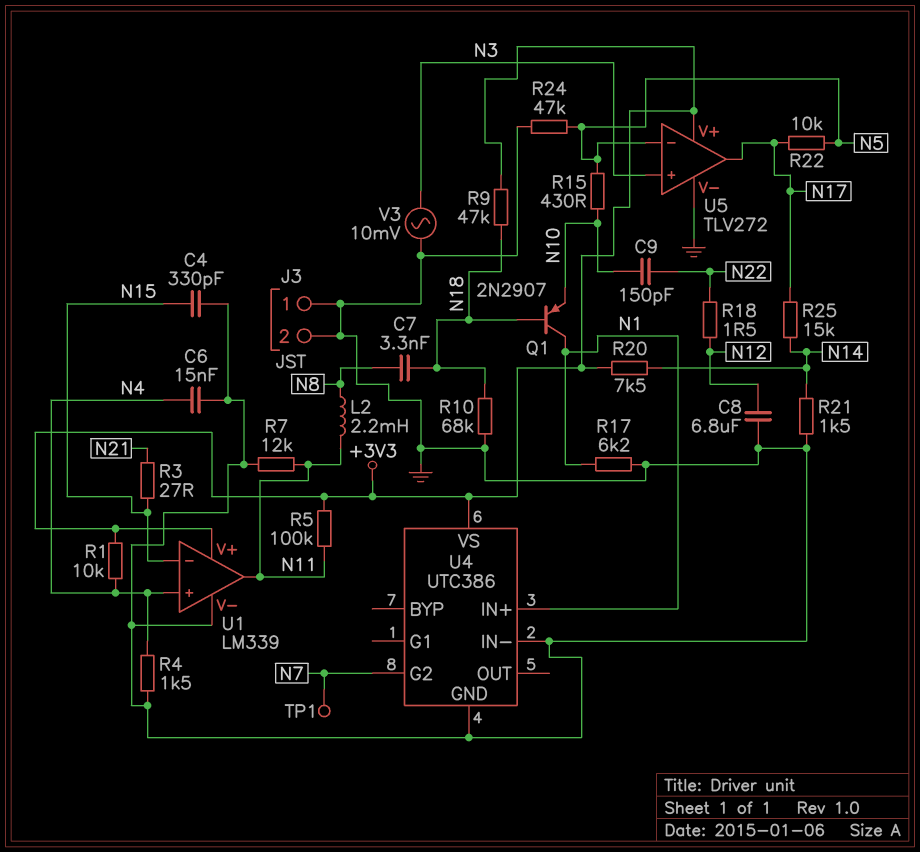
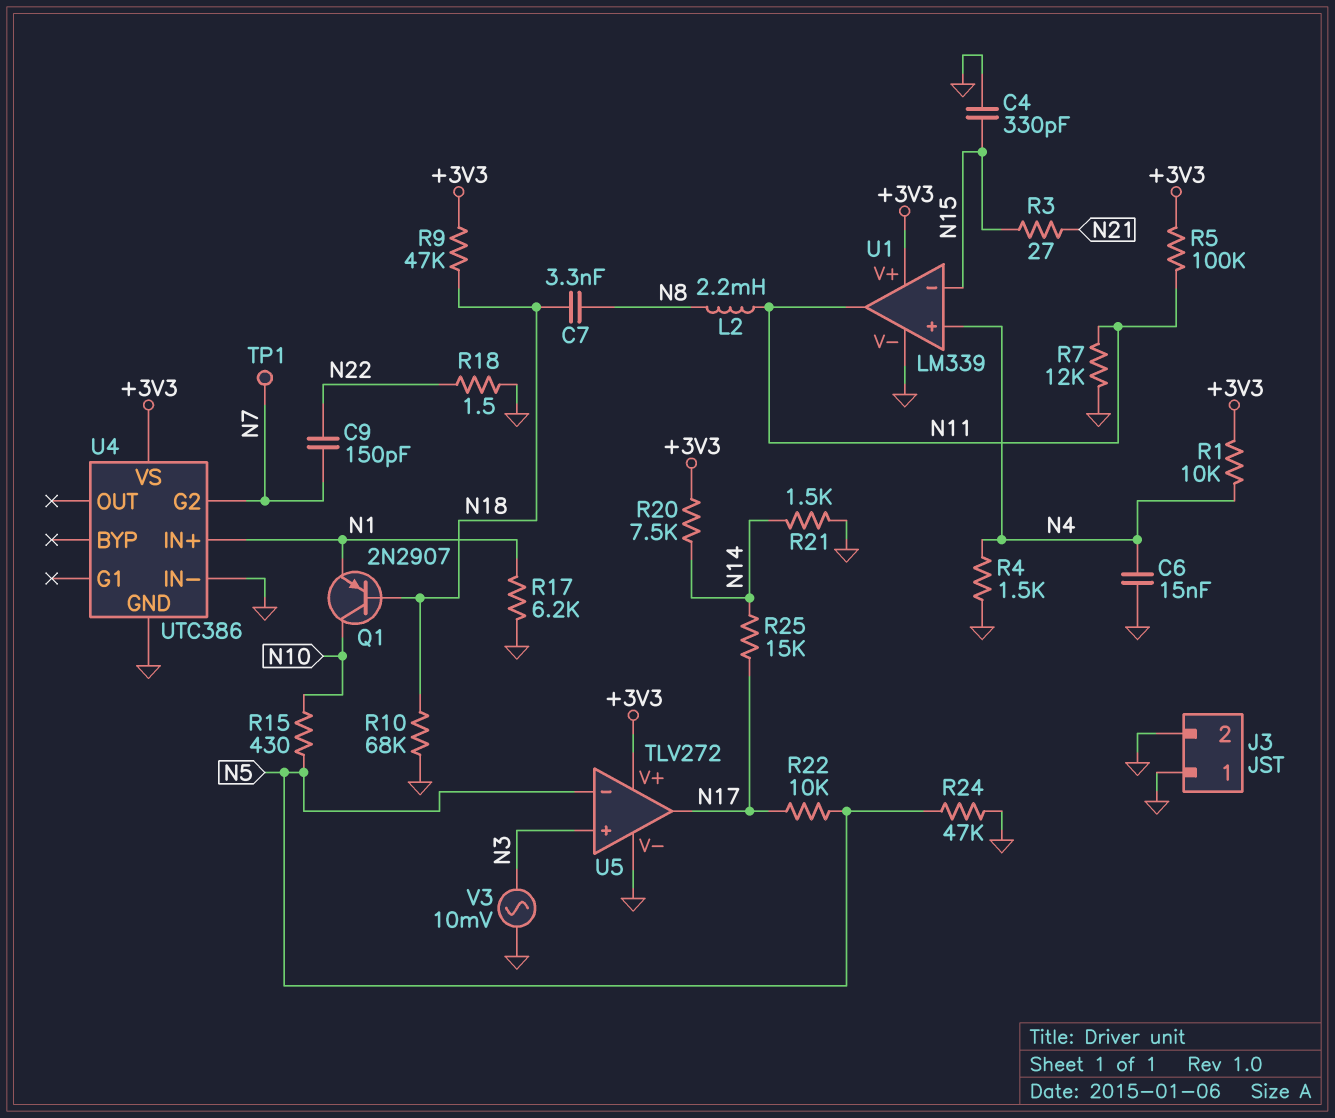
C8: 6.8uF (GND, N12) -> none
C9: 150pF (N10, N22) -> 150pF (N7, N22)
Q1: PNP 2N2907 (B N18, C N1, E N10) -> PNP 2N2907 (B N18, C N10, E N1)
R18: 1.5 (N12, N22) -> 1.5 (GND, N22)

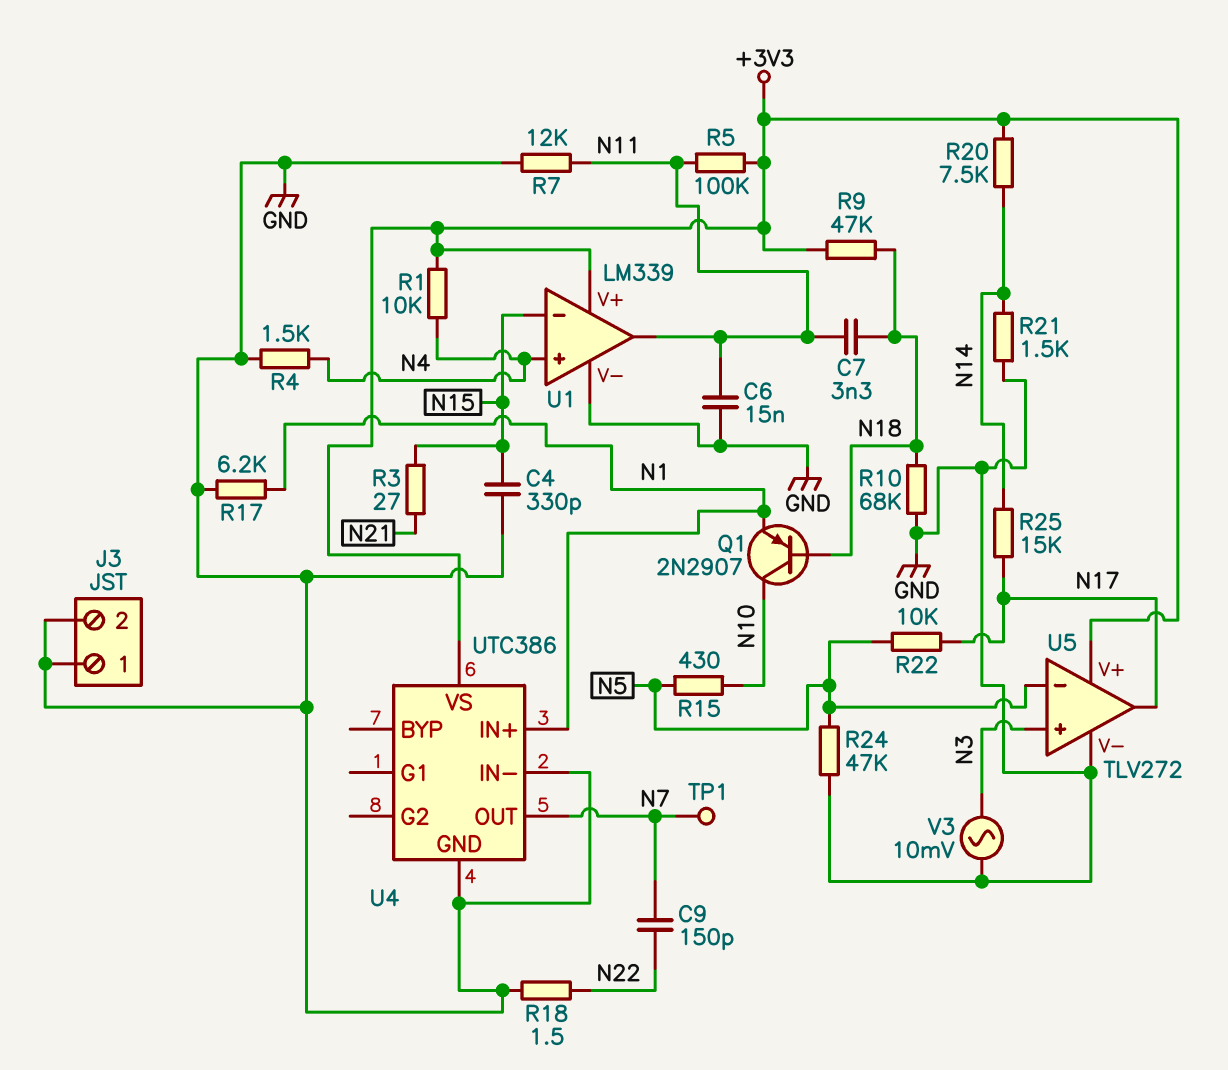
C6: 15nF (GND, N4) -> 15nF (GND, N11)
C7: 3.3nF (N8, N18) -> 3.3nF (N11, N18)
L2: 2.2mH (N8, N11) -> none
U4 pin G2: N7 -> none
U4 pin OUT: none -> N7

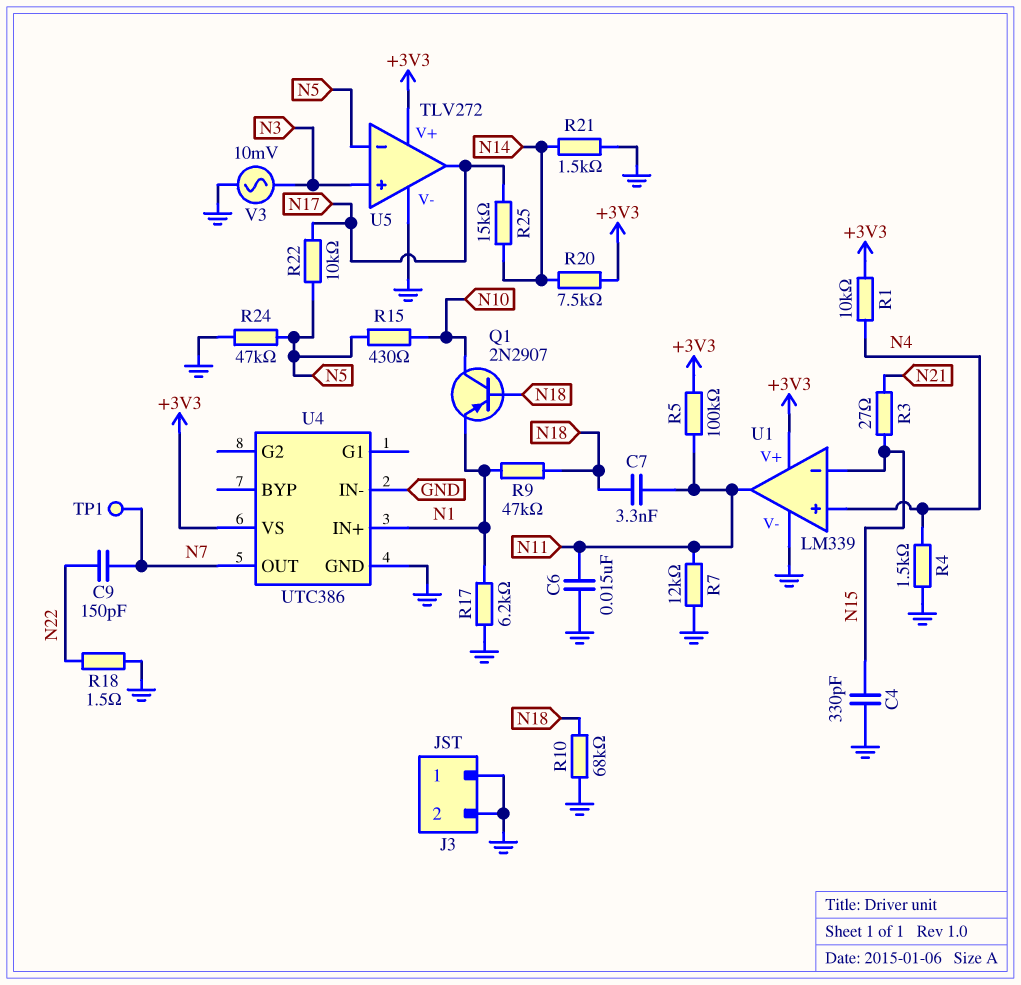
R9: 47k (+3V3, N18) -> 47k (N1, N18)

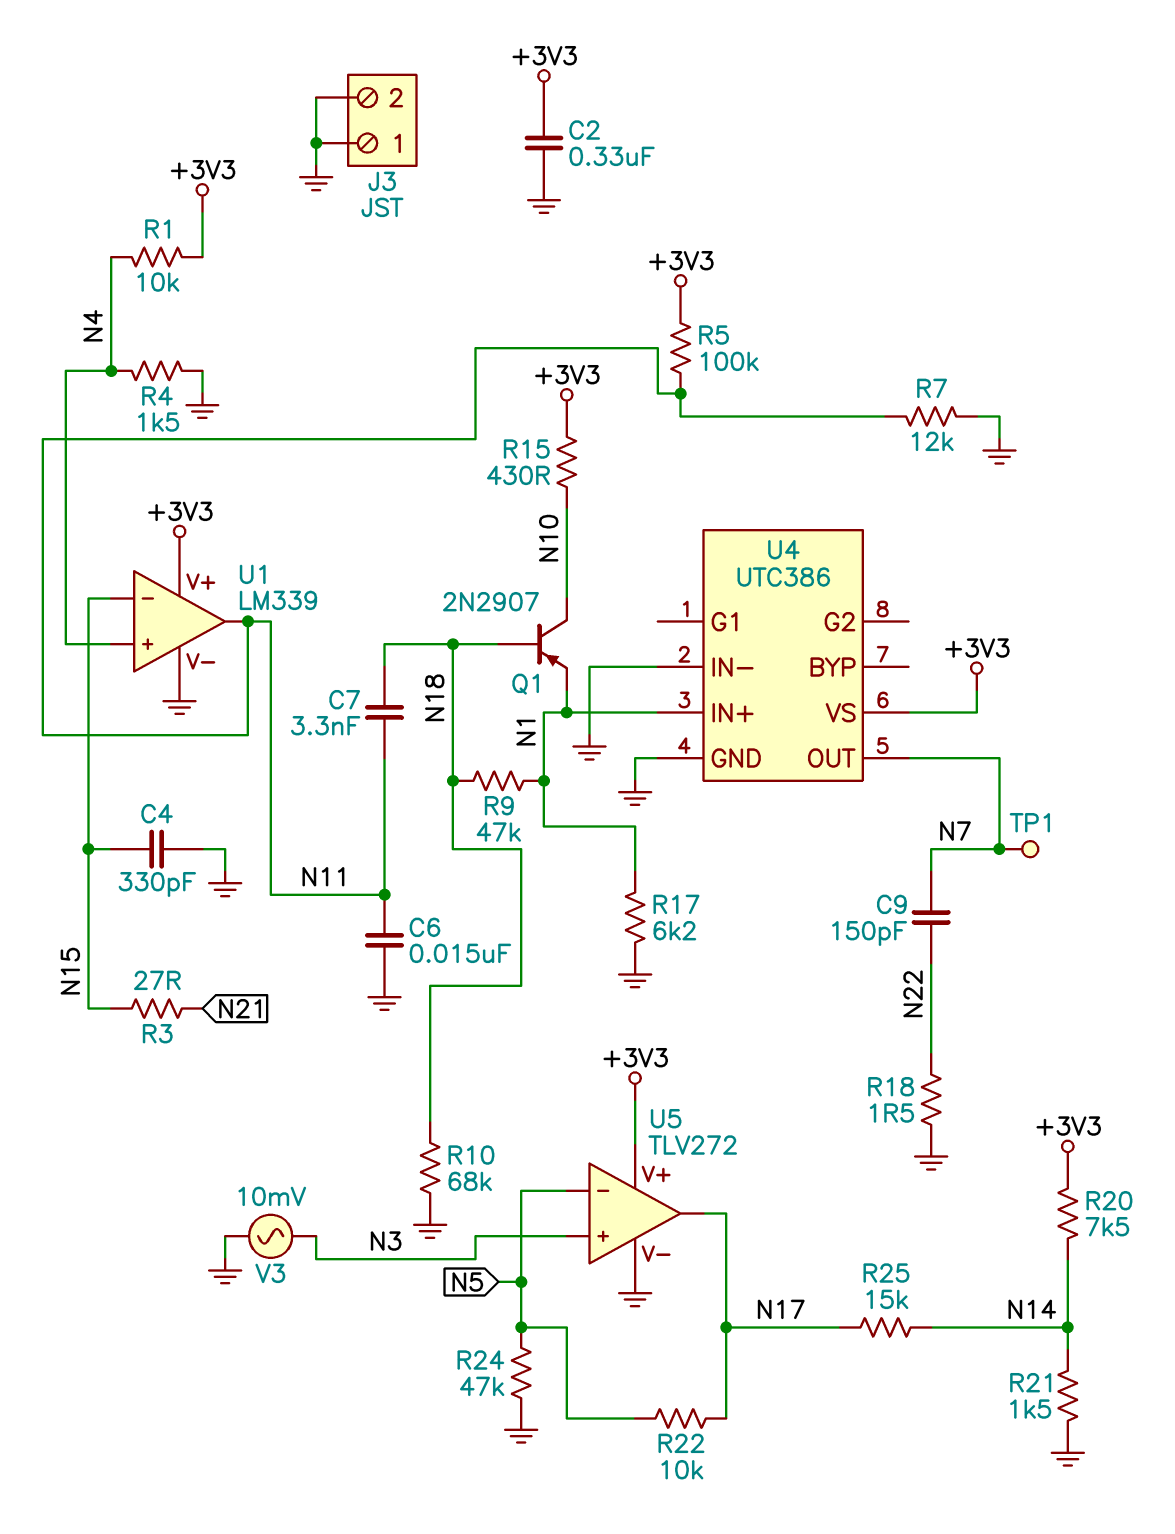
C2: none -> 330nF (+3V3, GND)
R15: 430 (N5, N10) -> 430 (+3V3, N10)

